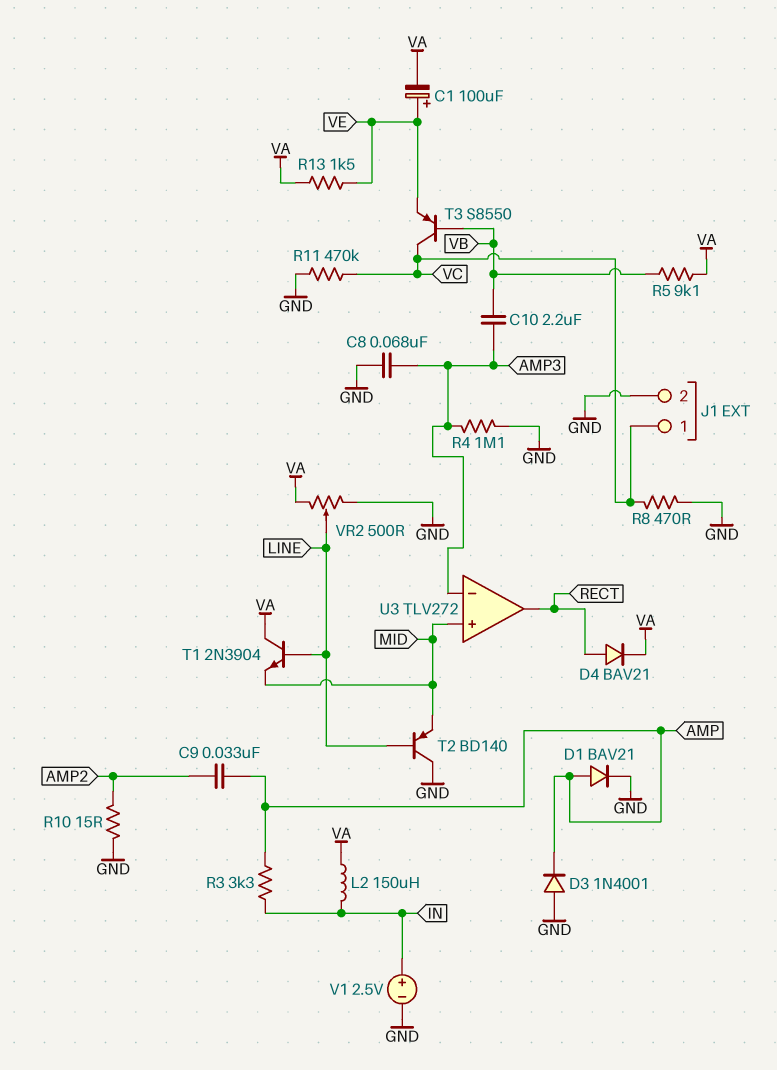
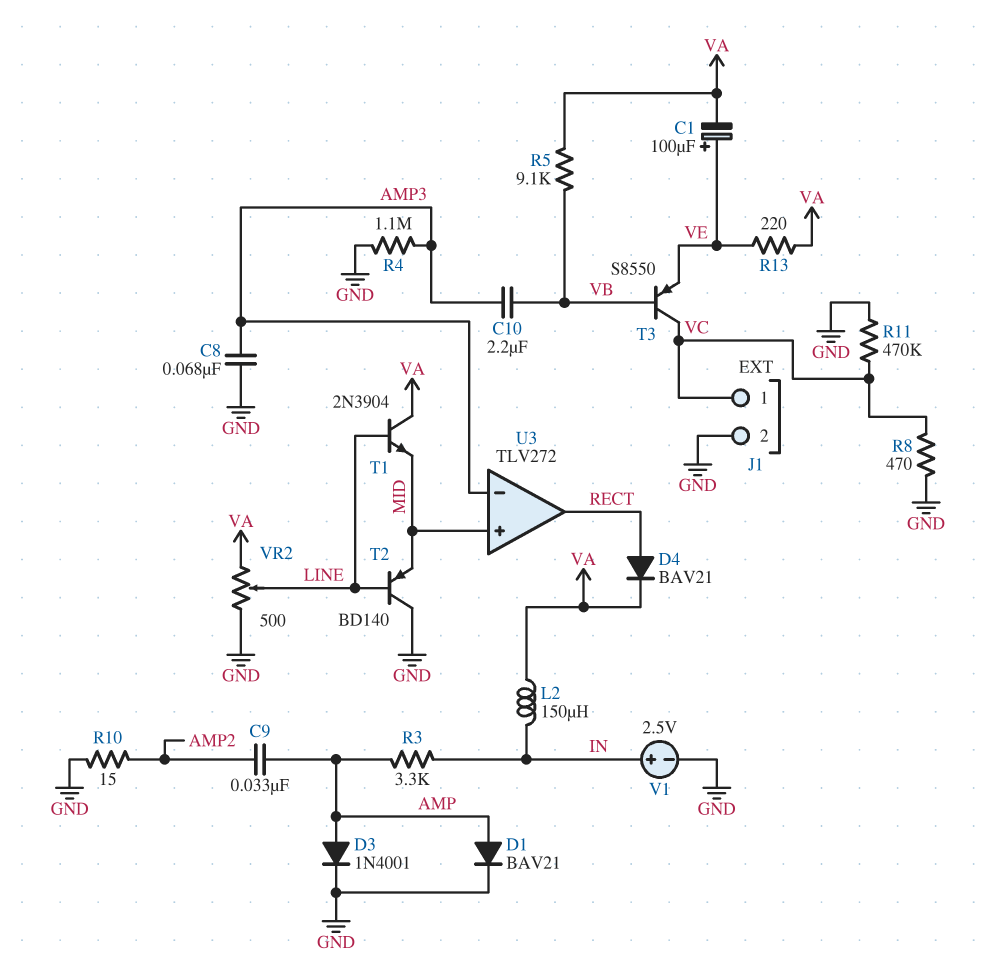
D3: diode 1N4001 (A GND, K AMP) -> diode 1N4001 (A AMP, K GND)
R13: 1.5k (VA, VE) -> 220 (VA, VE)

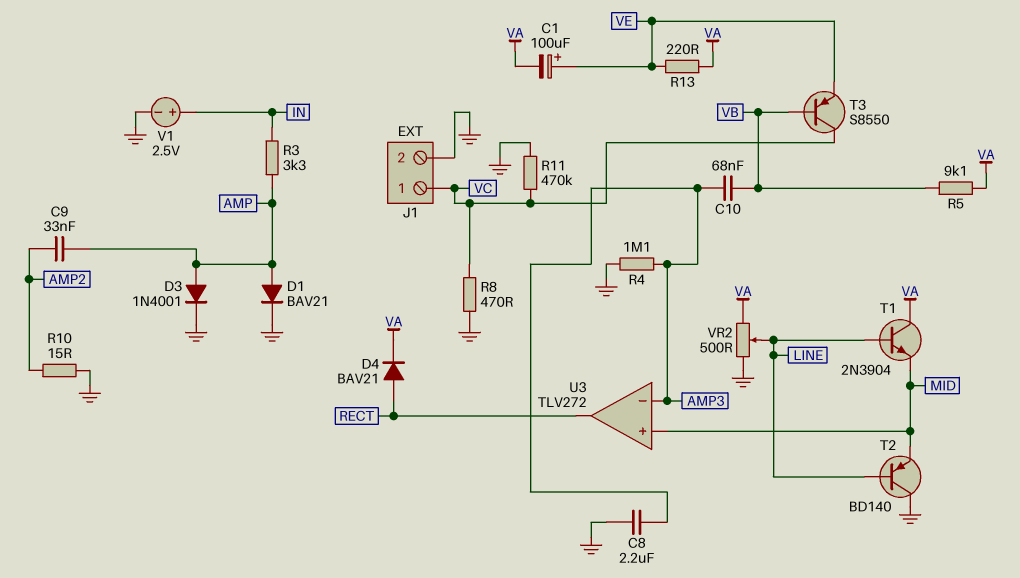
C8: 68nF (AMP3, GND) -> 2.2uF (AMP3, GND)
C10: 2.2uF (AMP3, VB) -> 68nF (AMP3, VB)
L2: 150uH (IN, VA) -> none

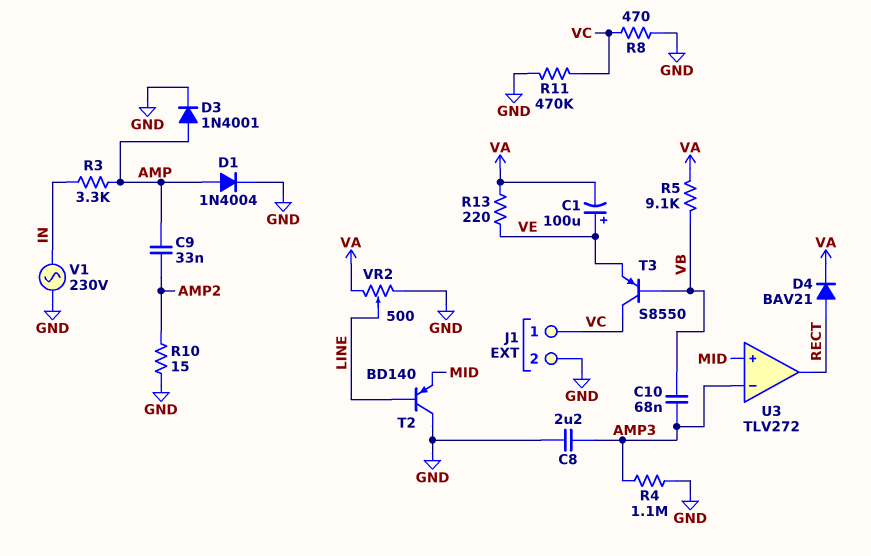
D1: diode BAV21 (A AMP, K GND) -> diode 1N4004 (A AMP, K GND)
T1: NPN 2N3904 (B LINE, C VA, E MID) -> none
V1: 2.5V (plus IN, minus GND) -> AC 230V (GND, IN)

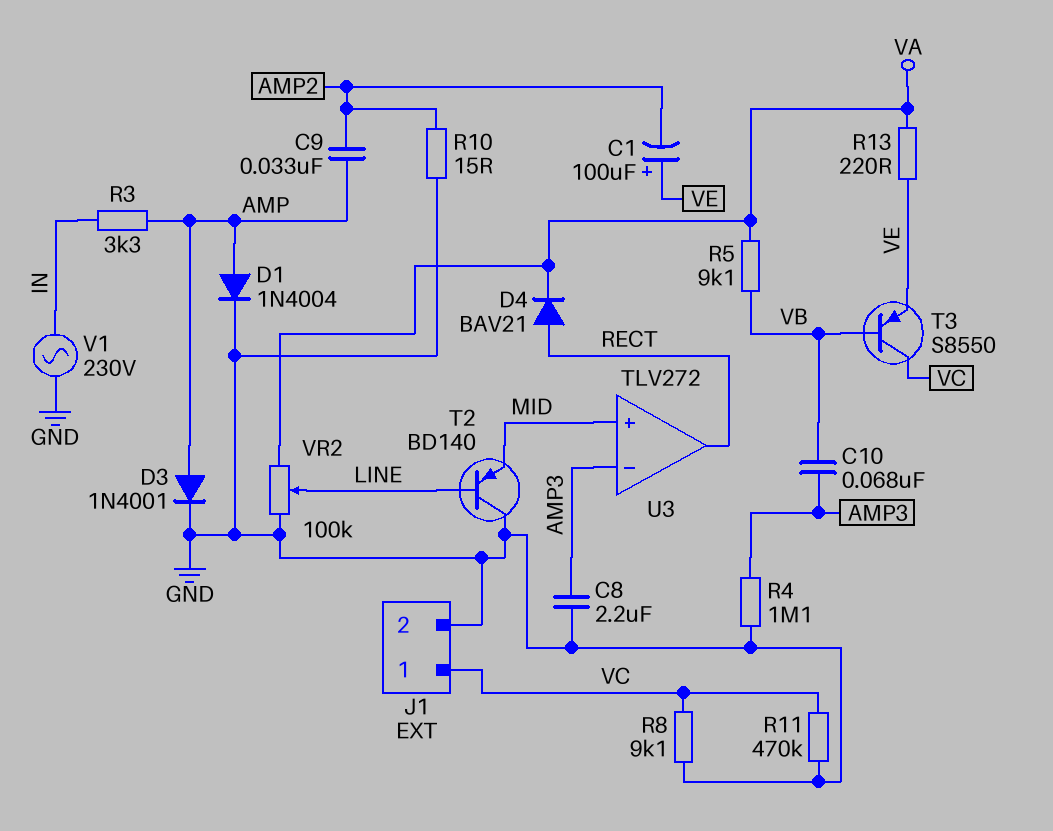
C1: 100uF (plus VE, minus VA) -> 100uF (plus VE, minus AMP2)
R8: 470 (GND, VC) -> 9.1k (GND, VC)
VR2: 500 (GND, VA, wiper LINE) -> 100k (GND, VA, wiper LINE)

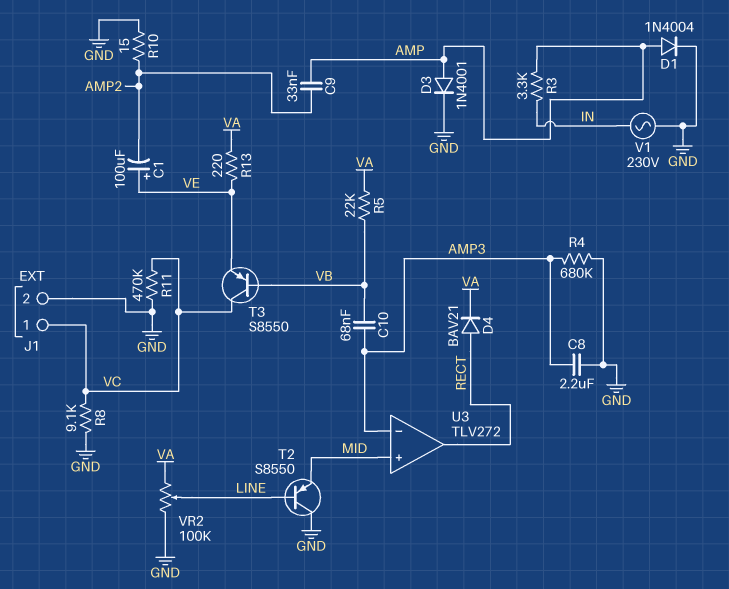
R4: 1.1M (AMP3, GND) -> 680k (AMP3, GND)
R5: 9.1k (VA, VB) -> 22k (VA, VB)
T2: PNP BD140 (B LINE, C GND, E MID) -> PNP S8550 (B LINE, C GND, E MID)

